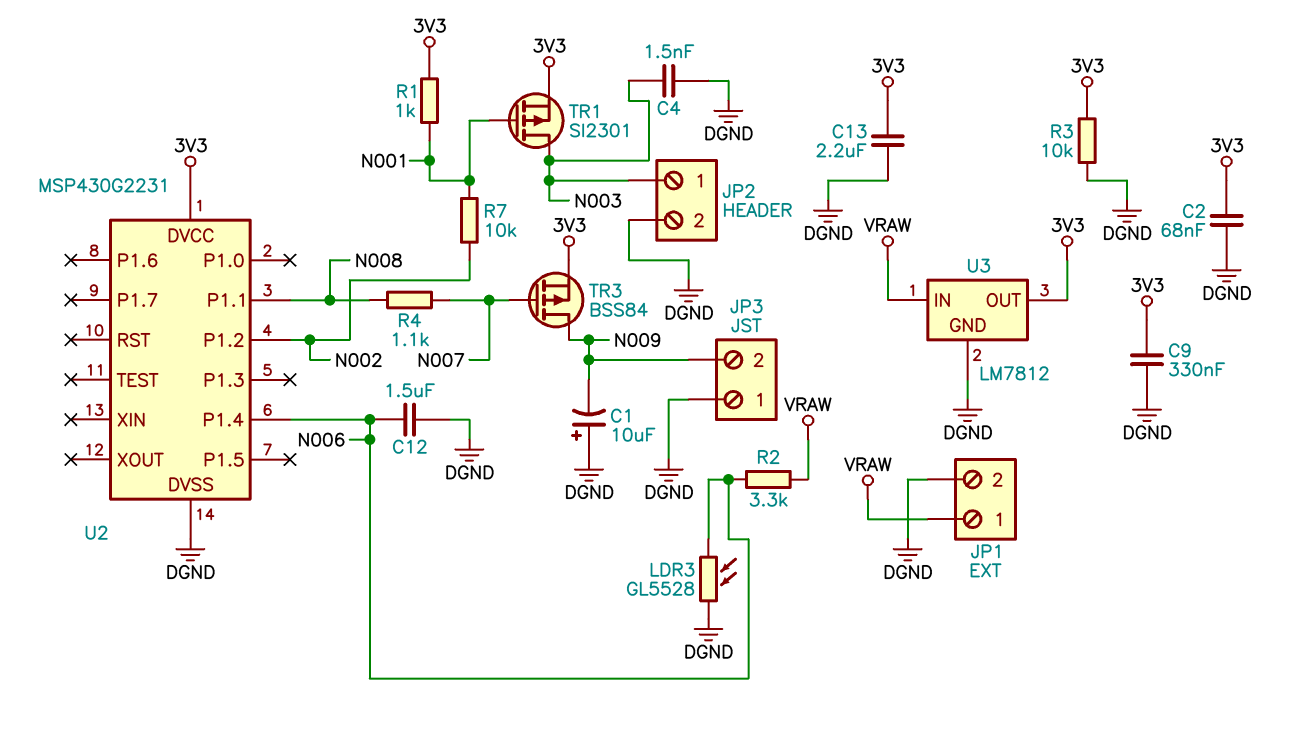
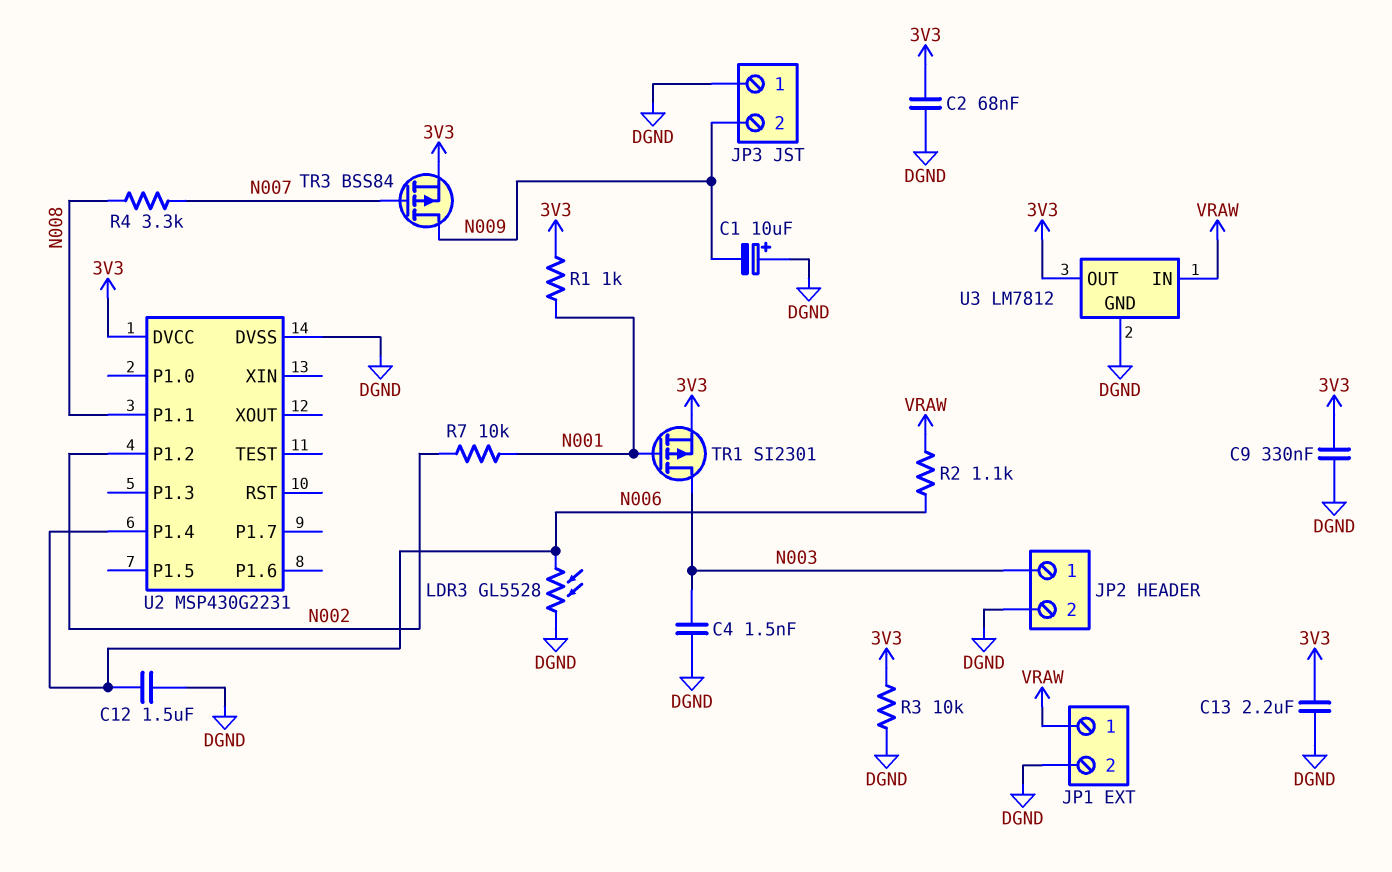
R2: 3.3k (N006, VRAW) -> 1.1k (N006, VRAW)
R4: 1.1k (N007, N008) -> 3.3k (N007, N008)

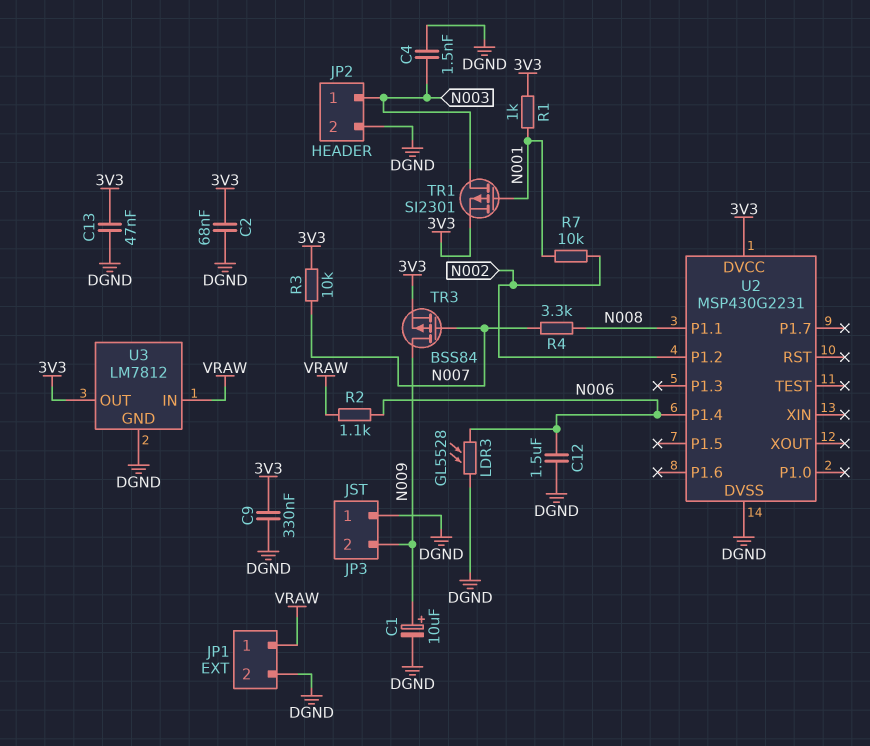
C1: 10uF (plus DGND, minus N009) -> 10uF (plus N009, minus DGND)
C13: 2.2uF (3V3, DGND) -> 47nF (3V3, DGND)
R3: 10k (3V3, DGND) -> 10k (3V3, N007)

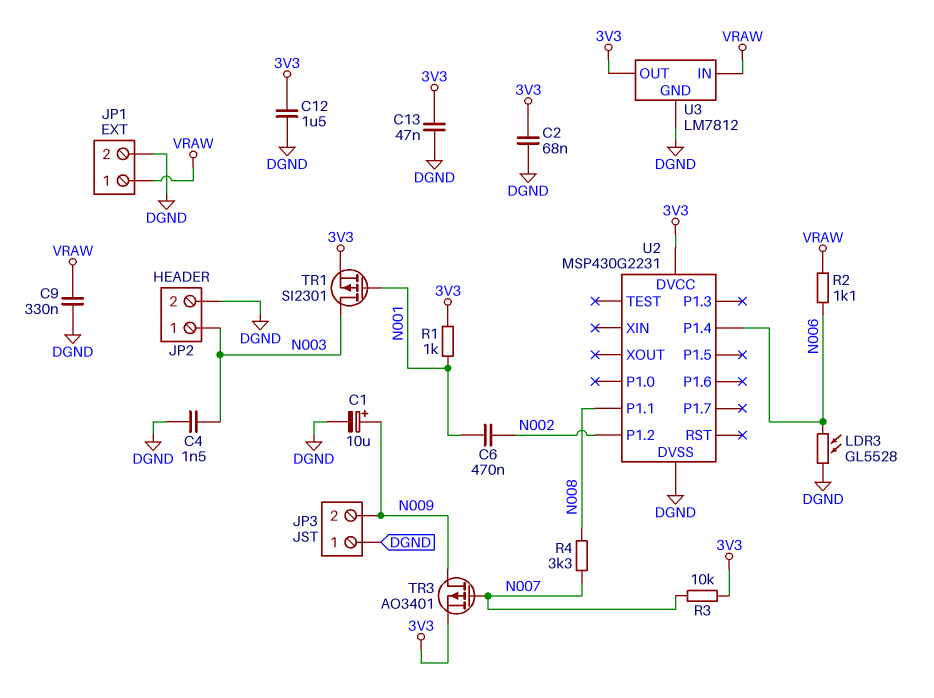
C6: none -> 470nF (N001, N002)
C9: 330nF (3V3, DGND) -> 330nF (DGND, VRAW)
C12: 1.5uF (DGND, N006) -> 1.5uF (3V3, DGND)
R7: 10k (N001, N002) -> none
TR3: PMOS BSS84 (G N007, D N009, S 3V3) -> PMOS AO3401 (G N007, D N009, S 3V3)

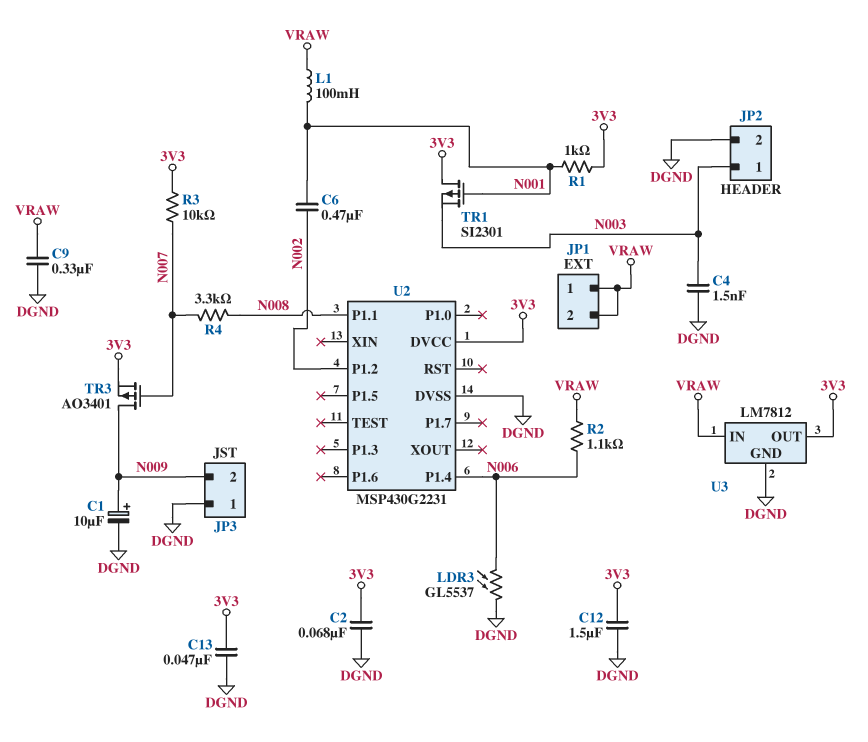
JP1 pin 2: DGND -> VRAW
L1: none -> 100mH (N001, VRAW)
LDR3: GL5528 (DGND, N006) -> GL5537 (DGND, N006)
TR1: PMOS SI2301 (G N001, D N003, S 3V3) -> PMOS SI2301 (G N001, D 3V3, S N003)

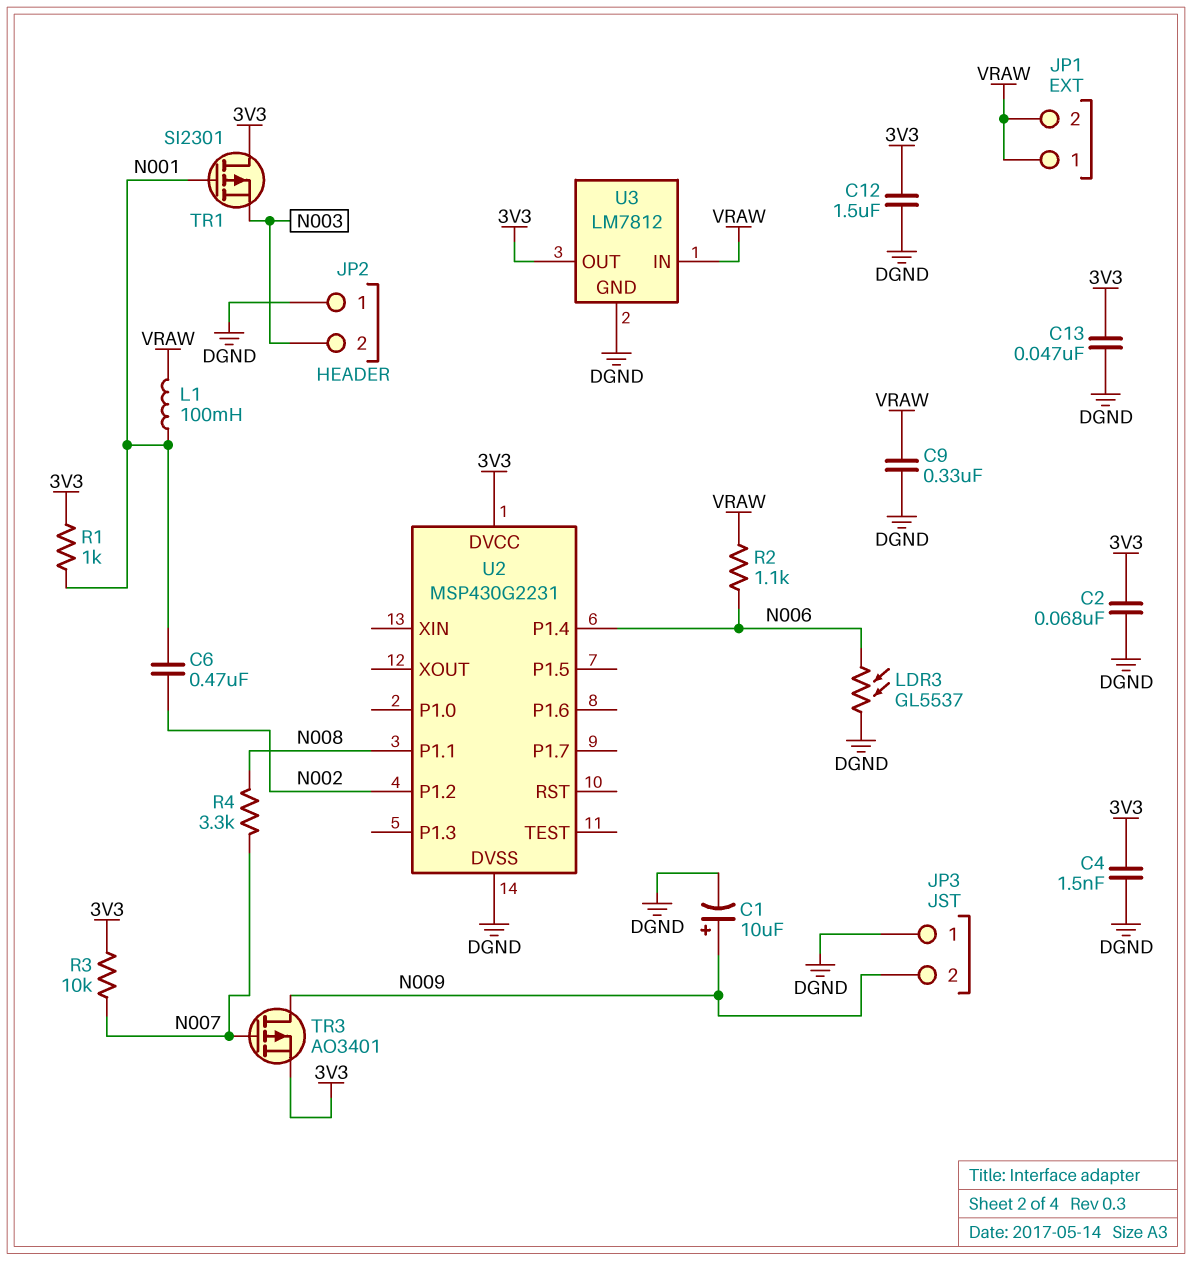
C4: 1.5nF (DGND, N003) -> 1.5nF (3V3, DGND)
JP2 pin 1: N003 -> DGND
JP2 pin 2: DGND -> N003

